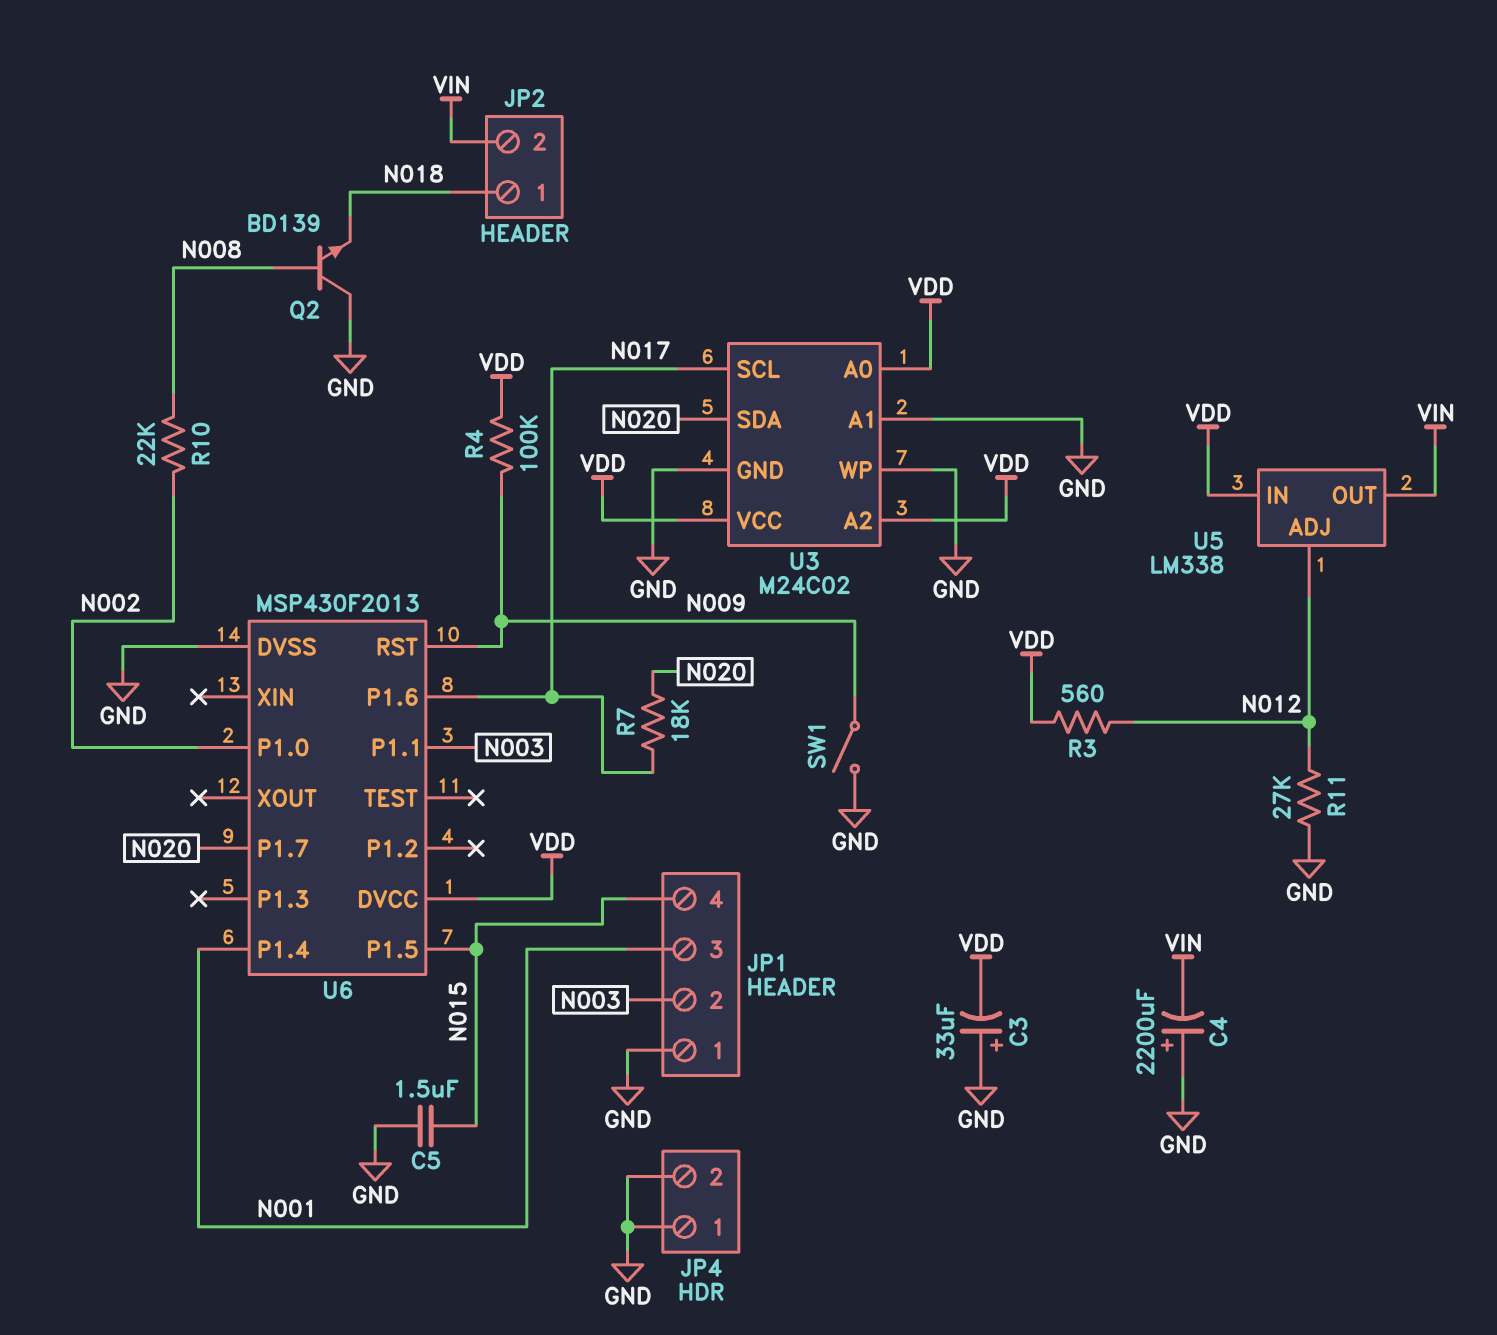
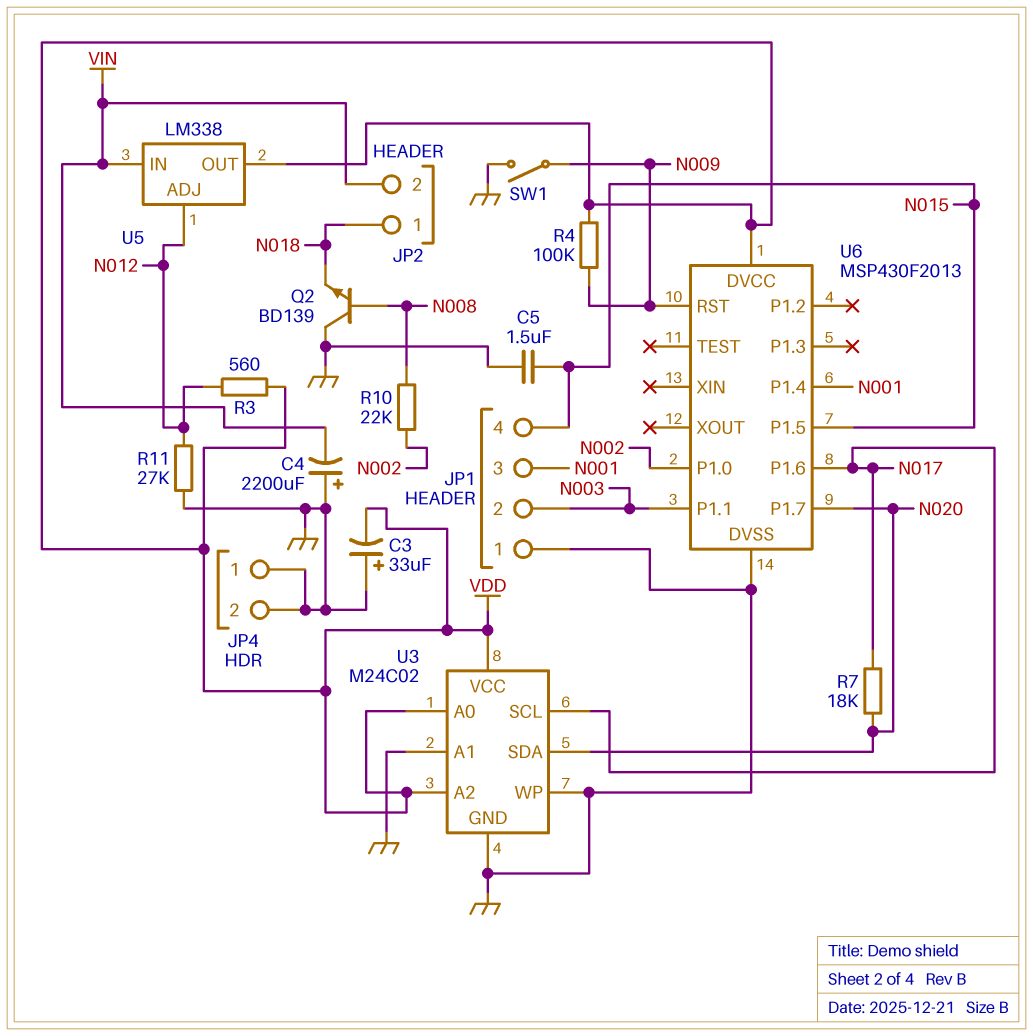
U5 pin IN: VDD -> VIN
U5 pin OUT: VIN -> VDD

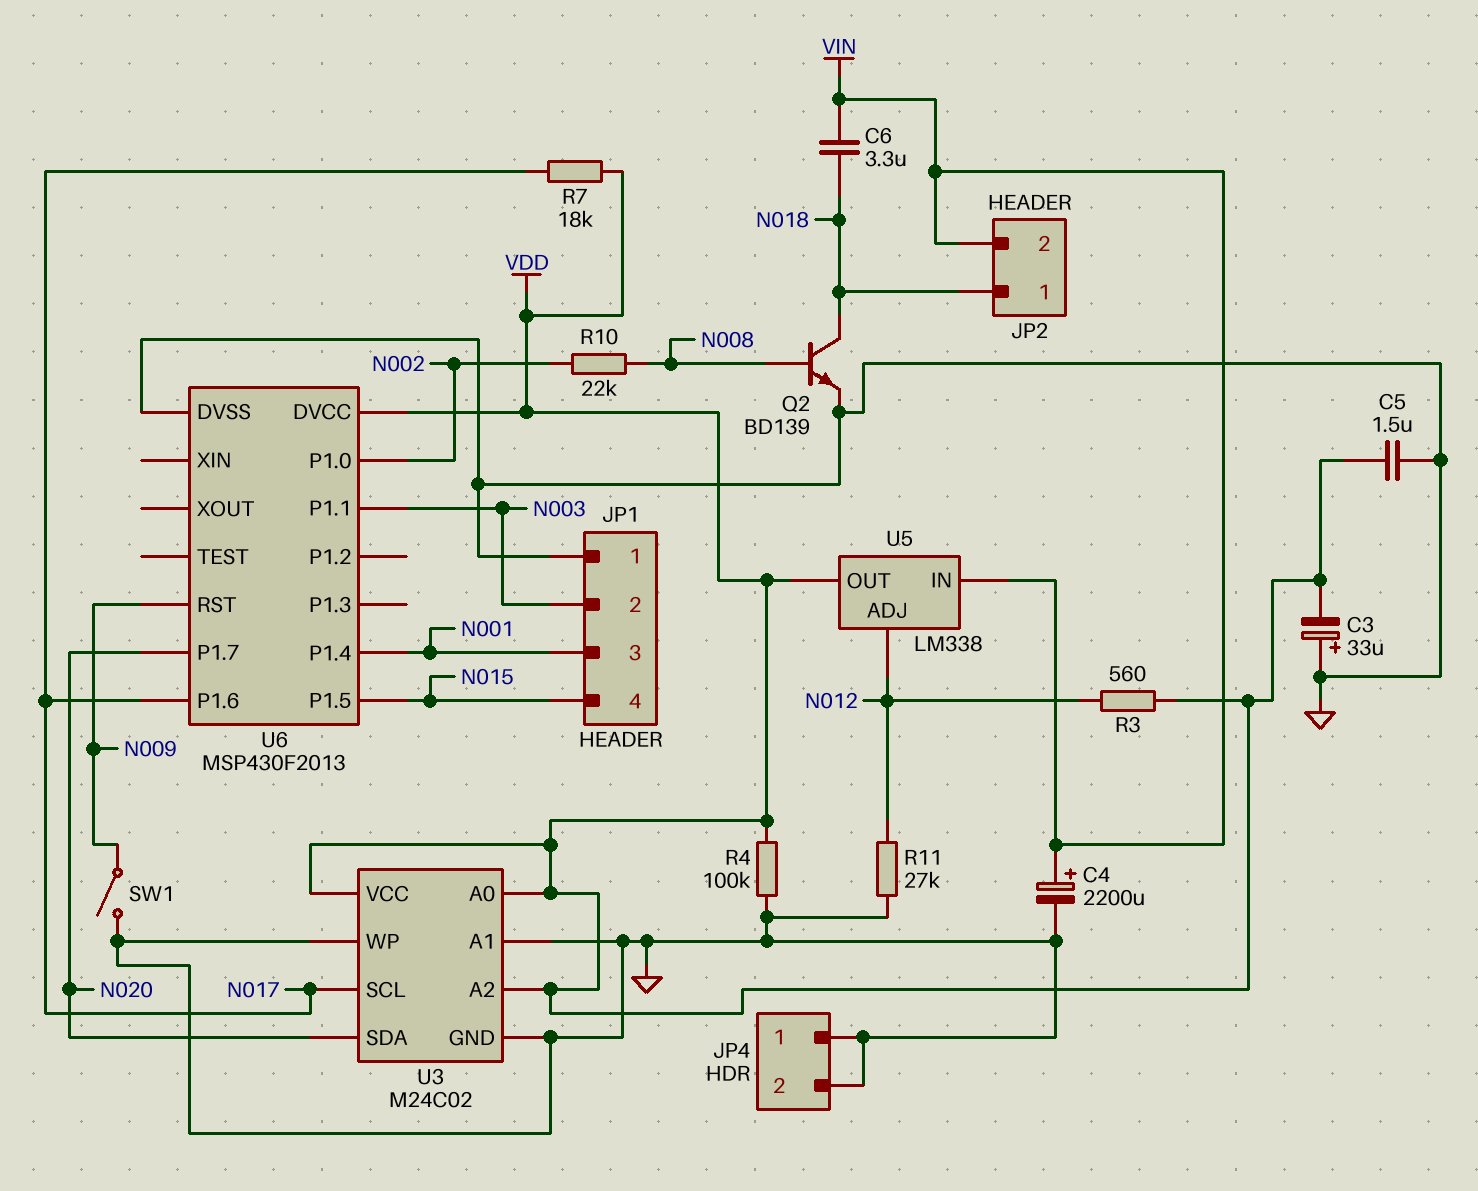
C4: 2200uF (plus GND, minus VIN) -> 2200uF (plus VIN, minus GND)
C5: 1.5uF (GND, N015) -> 1.5uF (GND, VDD)
C6: none -> 3.3uF (N018, VIN)
Q2: NPN BD139 (B N008, C GND, E N018) -> NPN BD139 (B N008, C N018, E GND)
R4: 100k (N009, VDD) -> 100k (GND, VDD)
R7: 18k (N017, N020) -> 18k (N017, VDD)

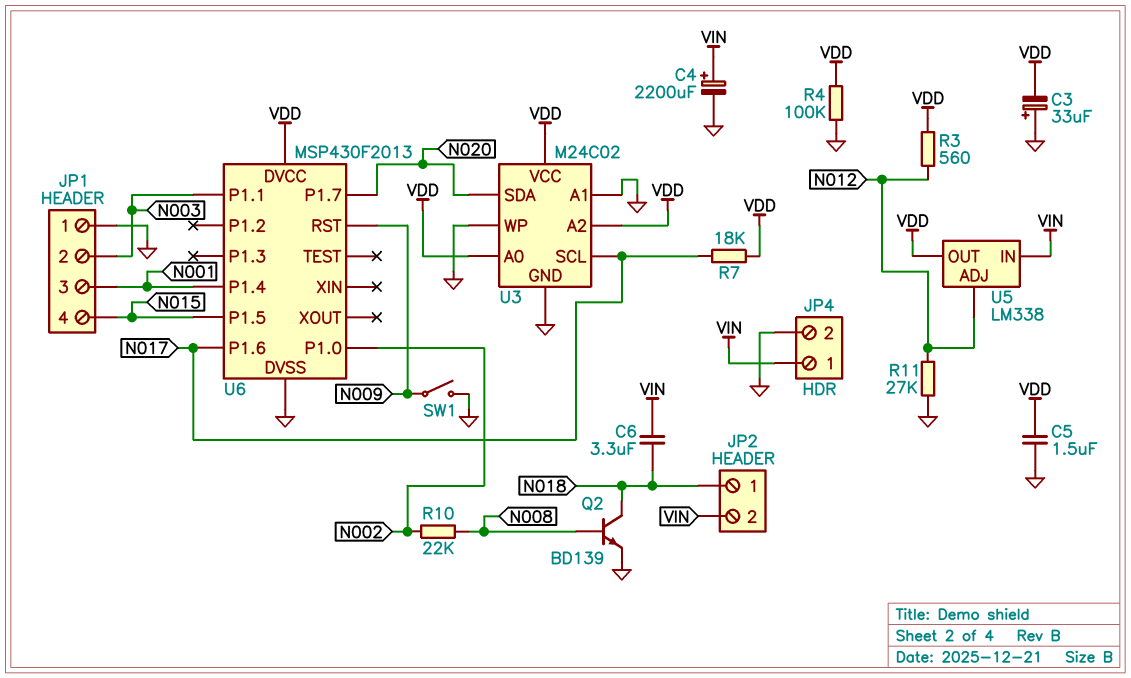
JP4 pin 1: GND -> VIN

